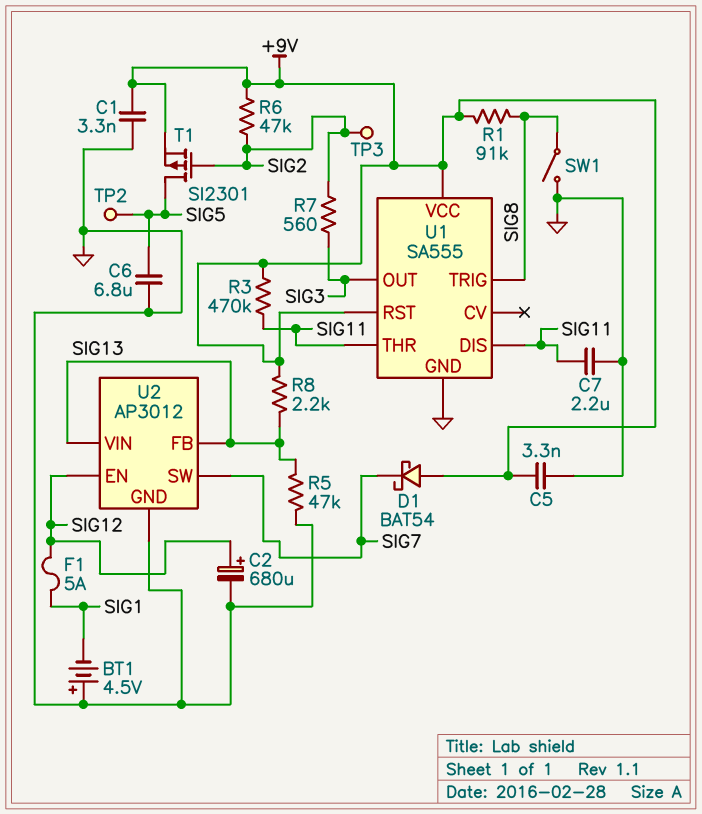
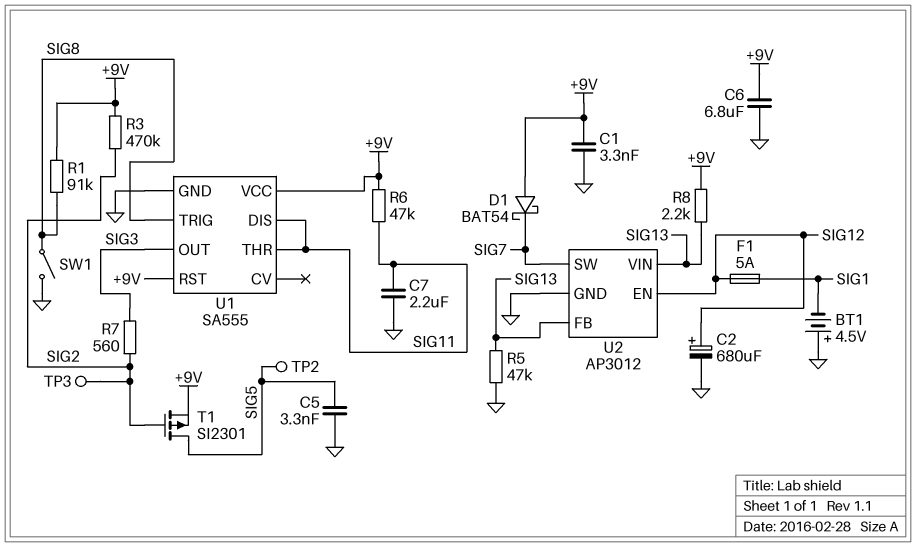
C5: 3.3nF (+9V, GND) -> 3.3nF (GND, SIG5)
C6: 6.8uF (GND, SIG5) -> 6.8uF (+9V, GND)
R3: 470k (+9V, SIG11) -> 470k (+9V, SIG2)
R6: 47k (+9V, SIG2) -> 47k (+9V, SIG11)

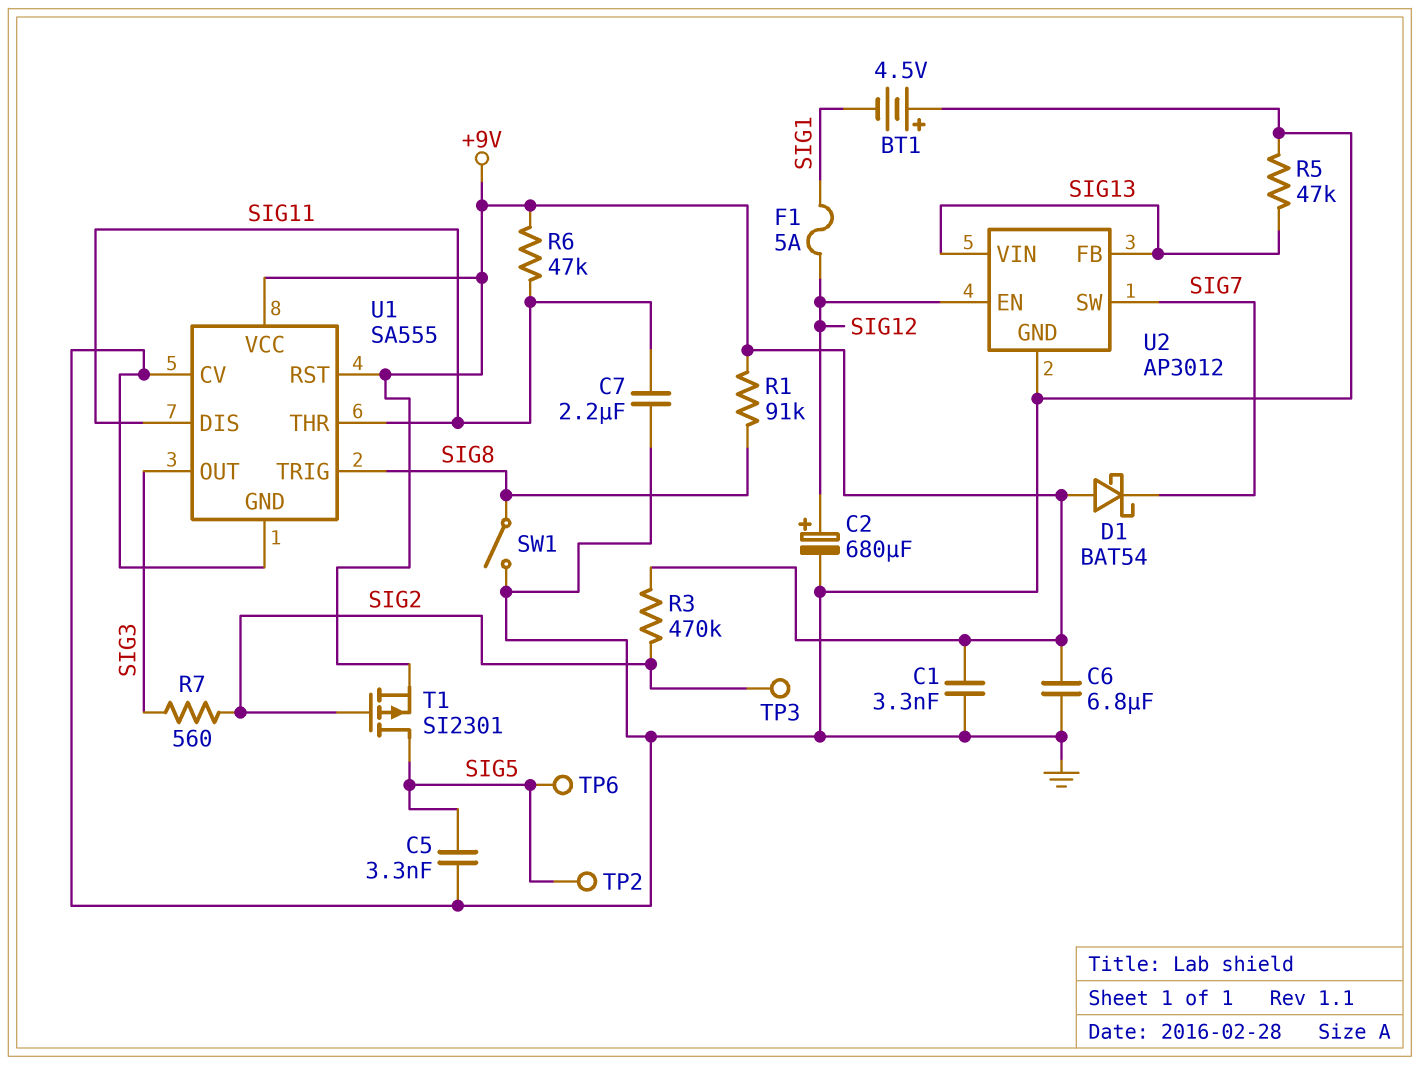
R8: 2.2k (+9V, SIG13) -> none
TP6: none -> test point (SIG5)
U1 pin CV: none -> GND

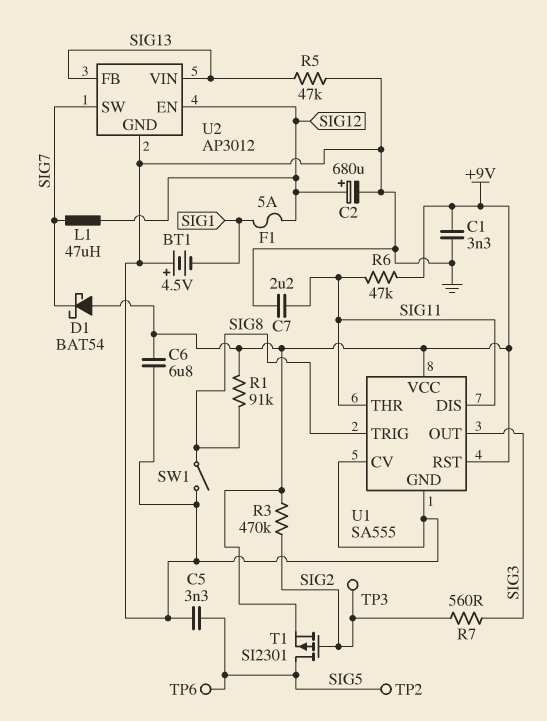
L1: none -> 47uH (SIG7, SIG12)

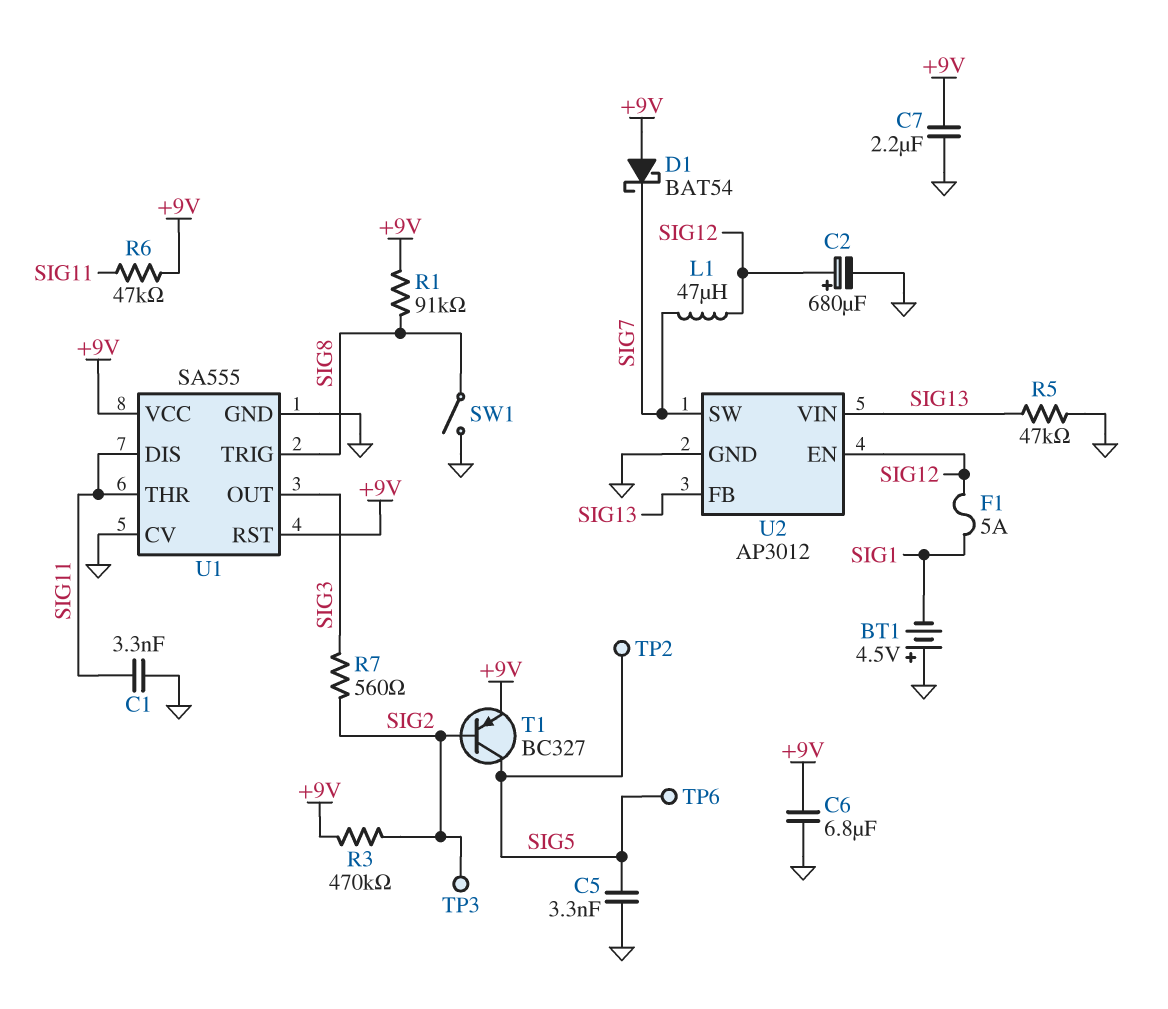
C1: 3.3nF (+9V, GND) -> 3.3nF (GND, SIG11)
C7: 2.2uF (GND, SIG11) -> 2.2uF (+9V, GND)
T1: PMOS SI2301 (G SIG2, D SIG5, S +9V) -> PNP BC327 (B SIG2, C SIG5, E +9V)

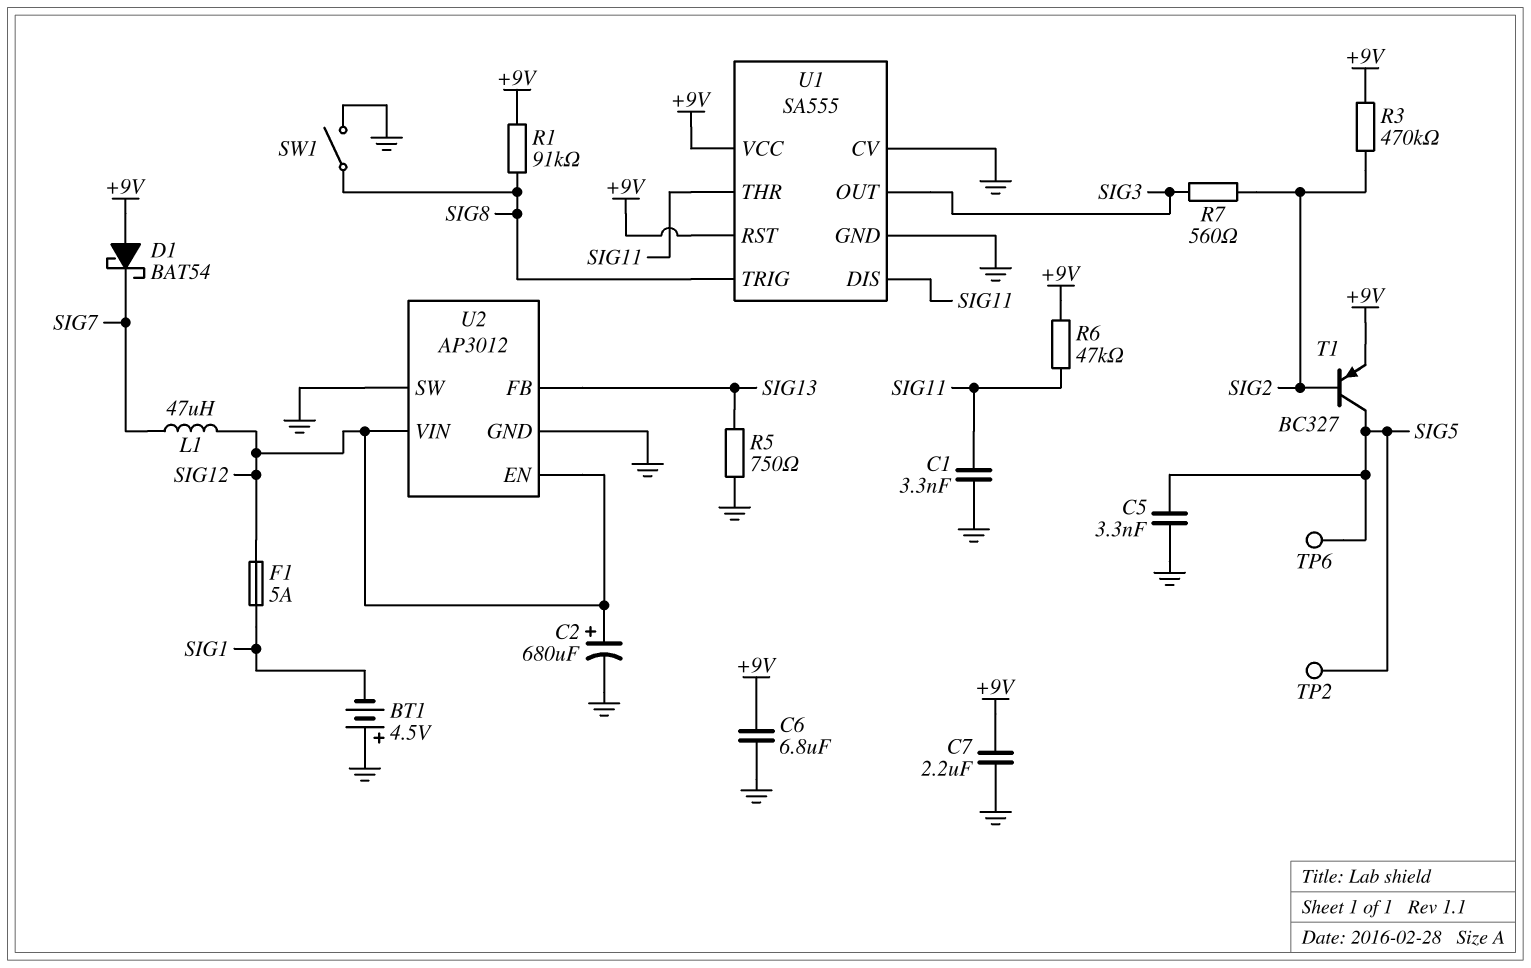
R5: 47k (GND, SIG13) -> 750 (GND, SIG13)
TP3: test point (SIG2) -> none
U2 pin SW: SIG7 -> GND
U2 pin VIN: SIG13 -> SIG12

